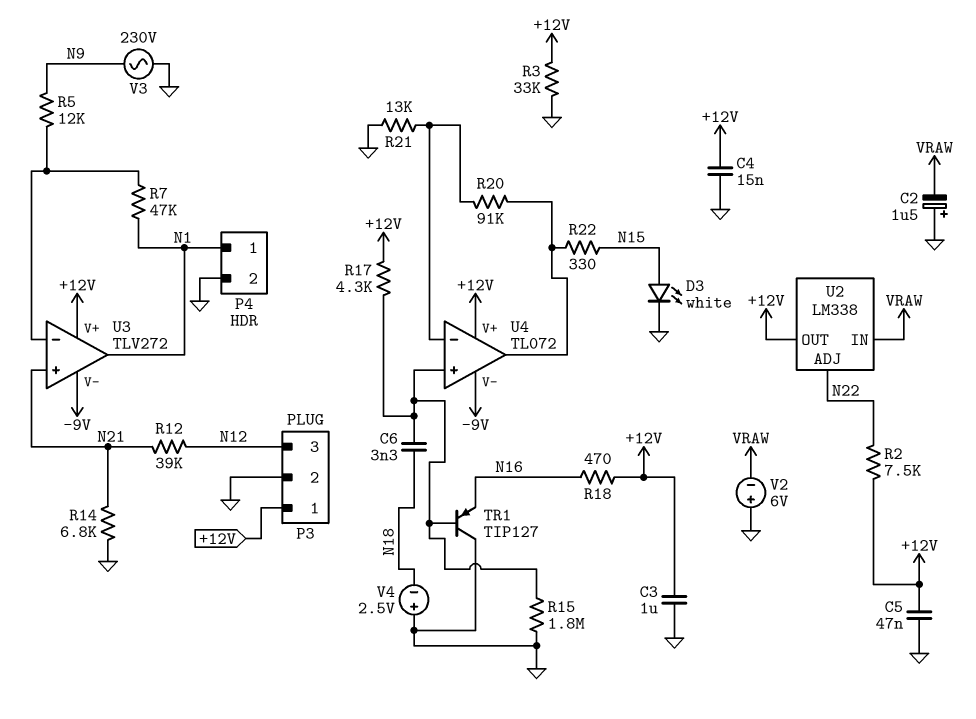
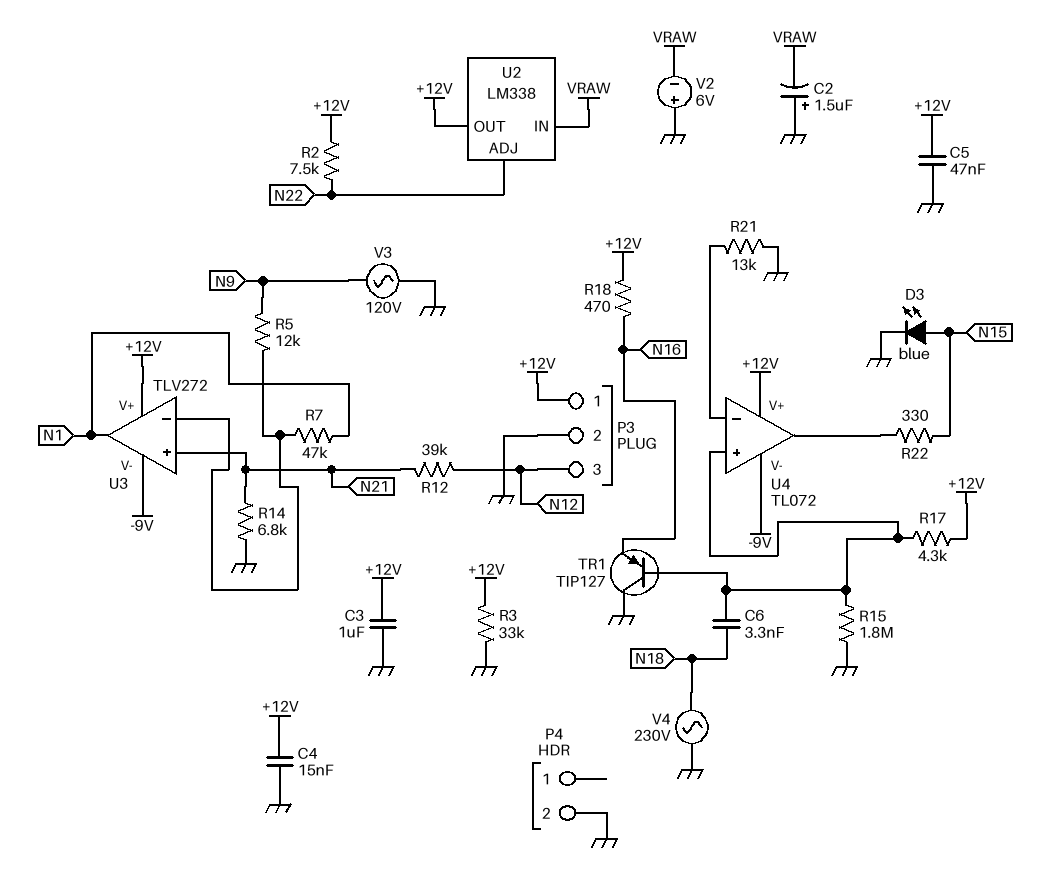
D3: LED white (A N15, K GND) -> LED blue (A N15, K GND)
P4 pin 1: N1 -> none
R20: 91k (U4/in-, U4/out) -> none
V3: AC 230V (GND, N9) -> AC 120V (GND, N9)
V4: 2.5V (plus GND, minus N18) -> AC 230V (GND, N18)

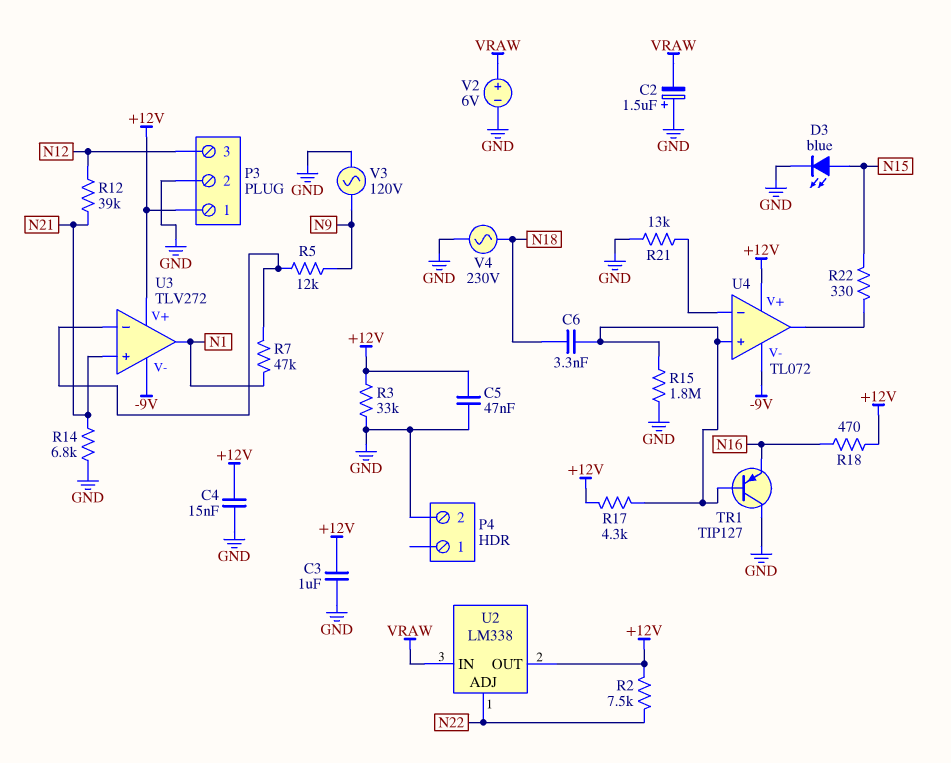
V2: 6V (plus GND, minus VRAW) -> 6V (plus VRAW, minus GND)

